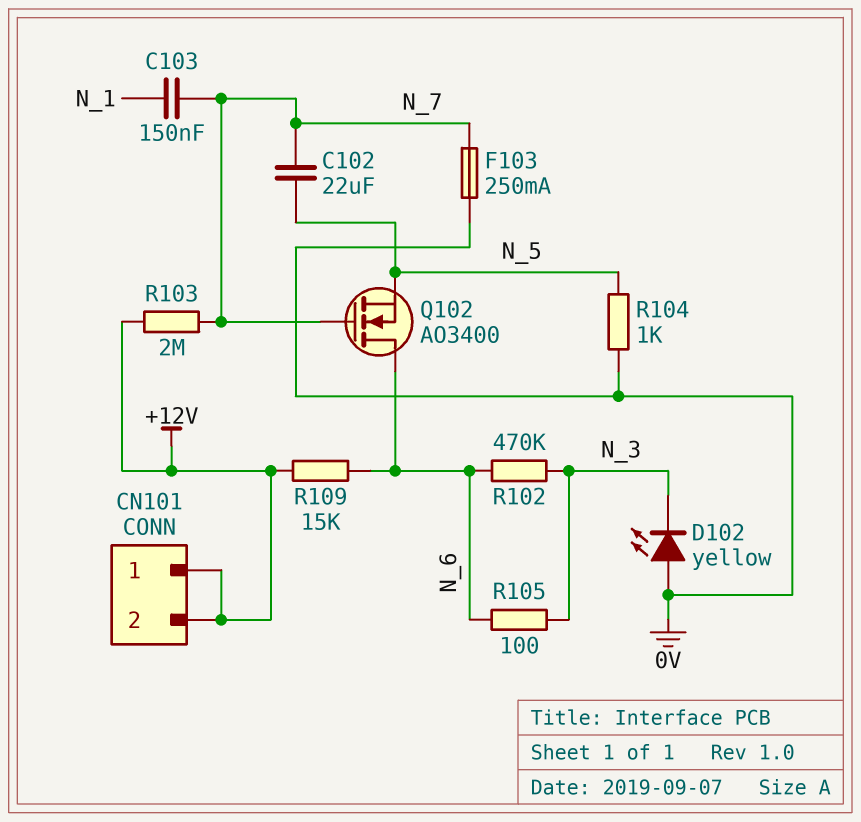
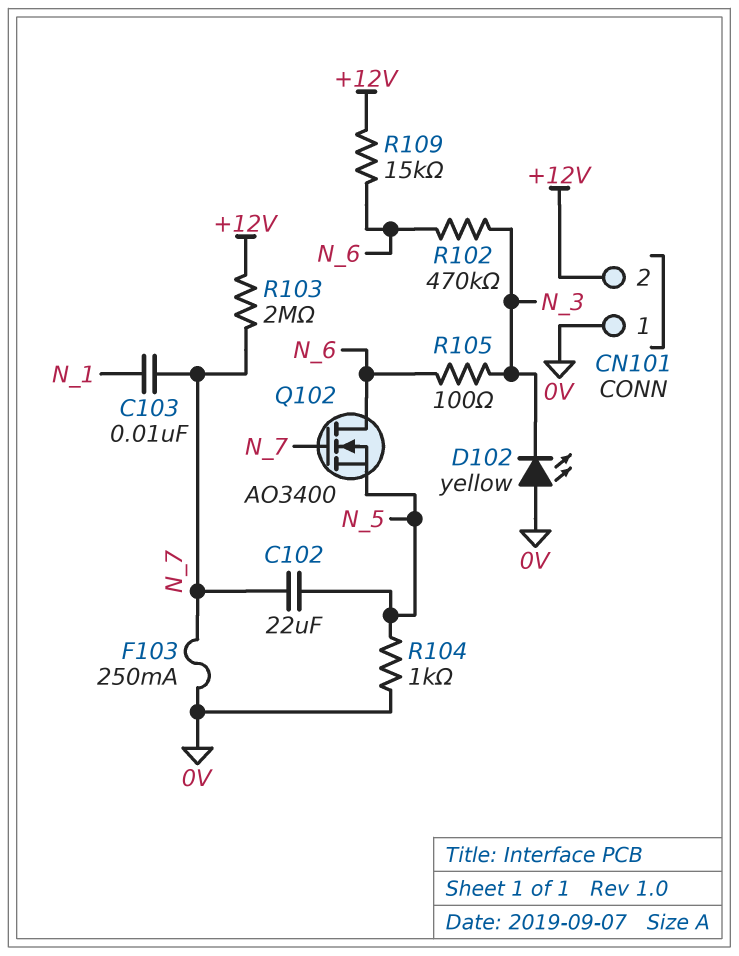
C103: 150nF (N_1, N_7) -> 10nF (N_1, N_7)
CN101 pin 1: +12V -> 0V

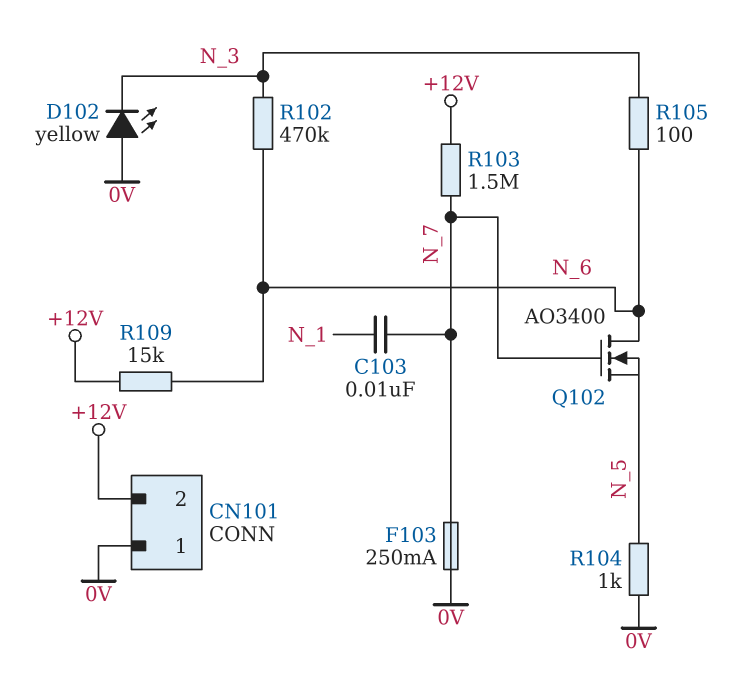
C102: 22uF (N_5, N_7) -> none
R103: 2M (+12V, N_7) -> 1.5M (+12V, N_7)

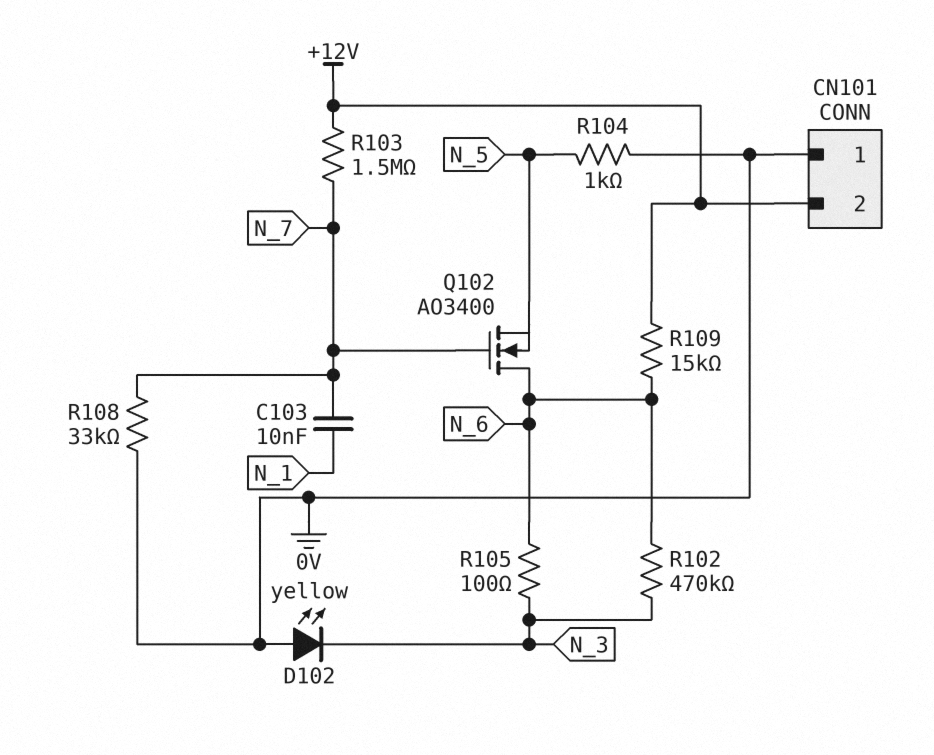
F103: 250mA (0V, N_7) -> none
R108: none -> 33k (0V, N_7)

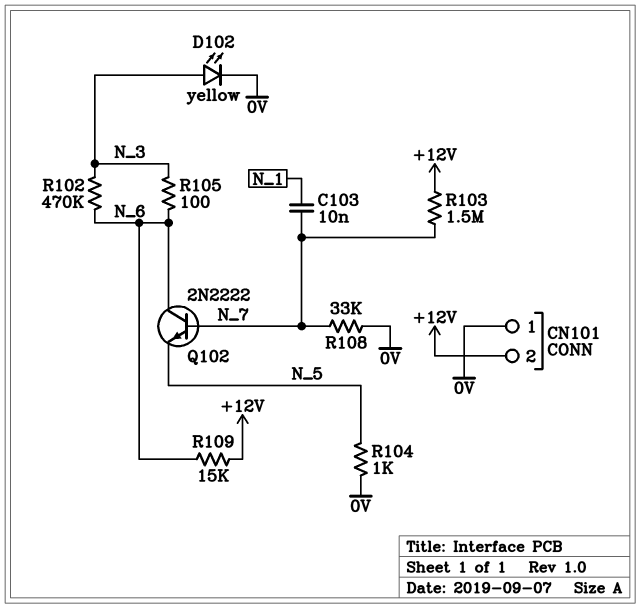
D102: LED yellow (A 0V, K N_3) -> LED yellow (A N_3, K 0V)
Q102: NMOS AO3400 (G N_7, D N_6, S N_5) -> NPN 2N2222 (B N_7, C N_6, E N_5)

